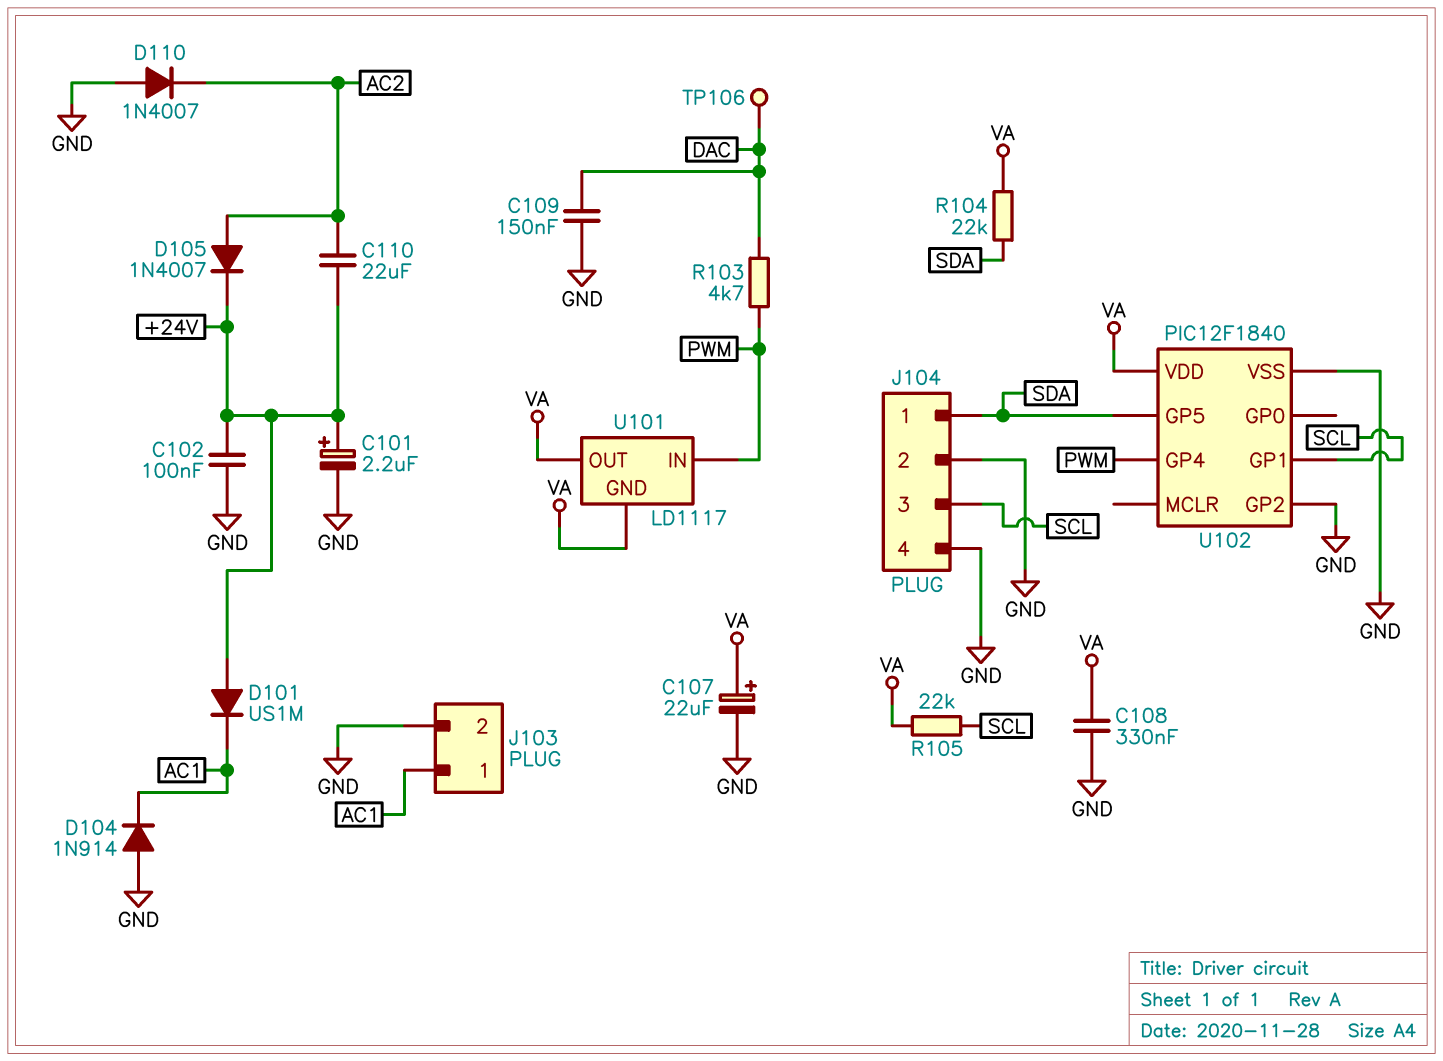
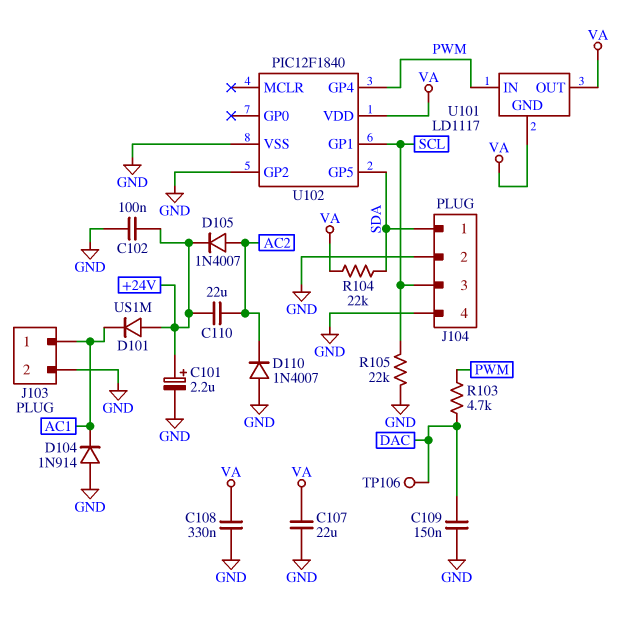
C107: 22uF (plus VA, minus GND) -> 22uF (GND, VA)
R105: 22k (SCL, VA) -> 22k (GND, SCL)

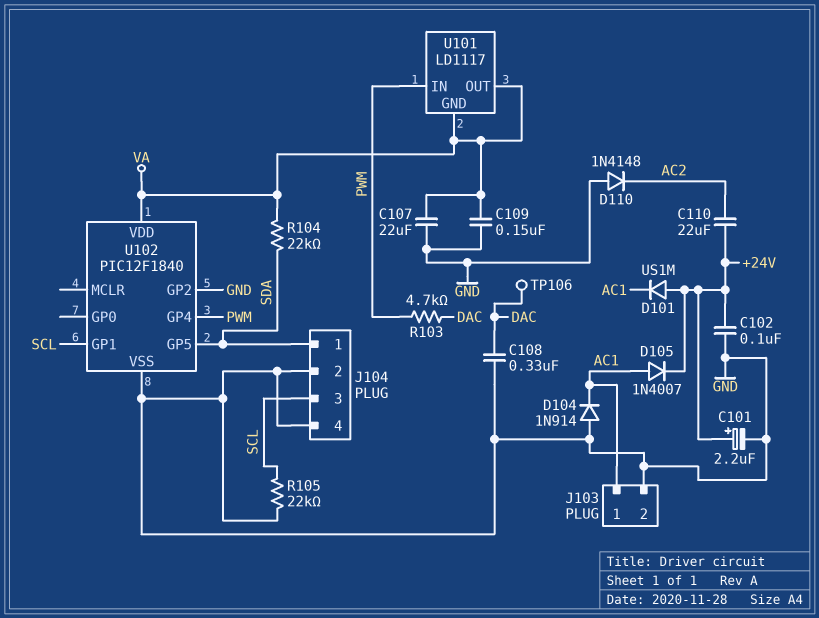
C108: 330nF (GND, VA) -> 330nF (DAC, GND)
C109: 150nF (DAC, GND) -> 150nF (GND, VA)
D105: diode 1N4007 (A AC2, K +24V) -> diode 1N4007 (A AC1, K +24V)
D110: diode 1N4007 (A GND, K AC2) -> diode 1N4148 (A GND, K AC2)

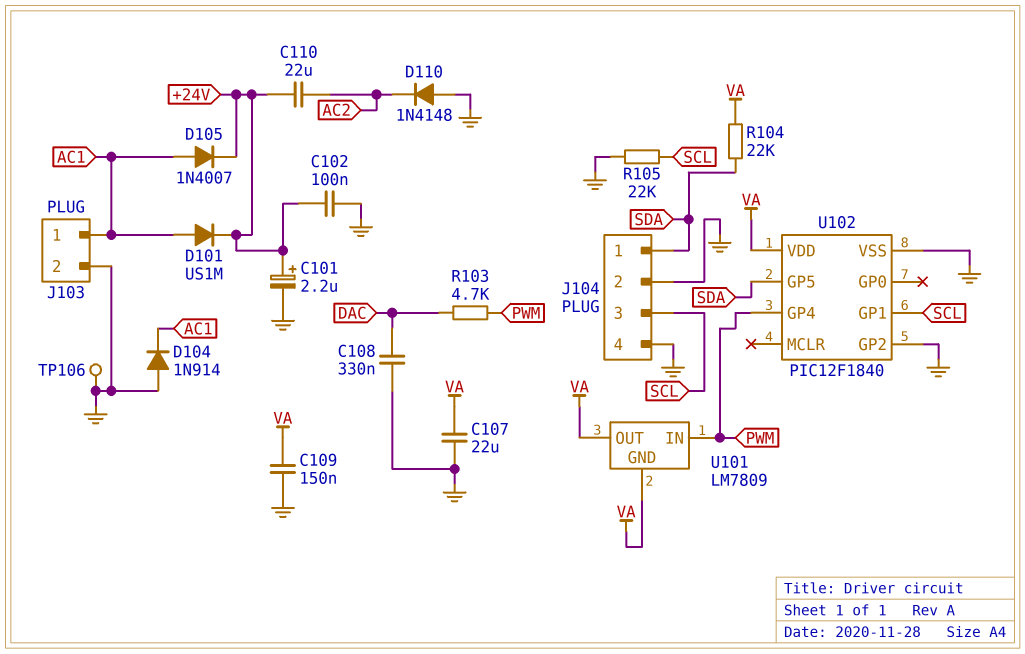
D101: diode US1M (A +24V, K AC1) -> diode US1M (A AC1, K +24V)
TP106: test point (DAC) -> test point (GND)
U101: LD1117 -> LM7809

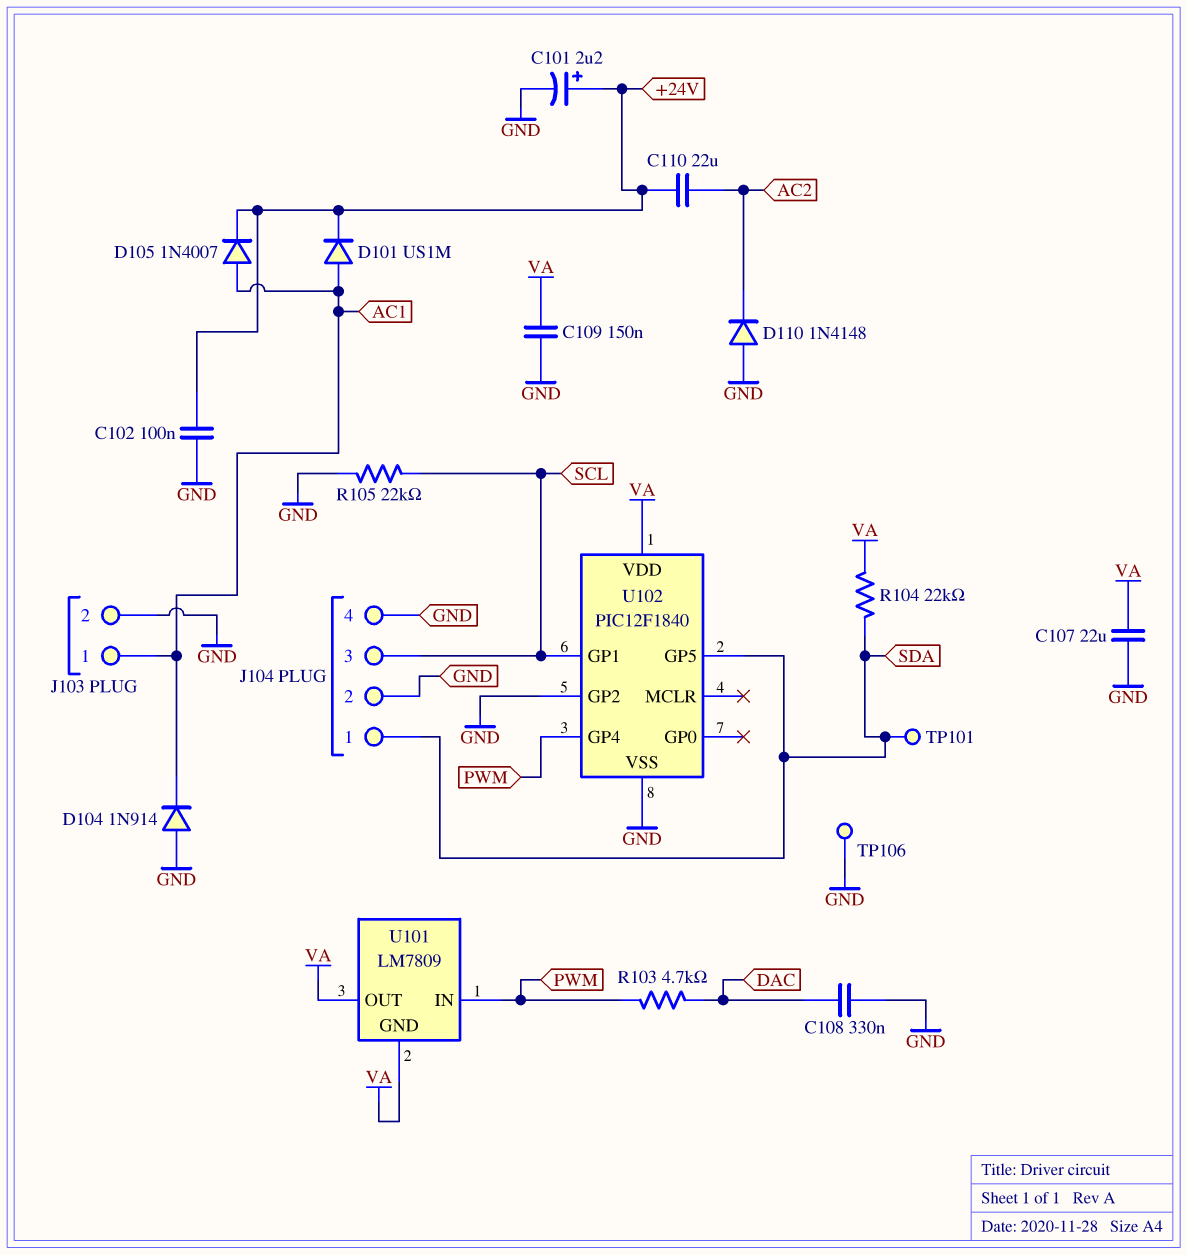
TP101: none -> test point (SDA)

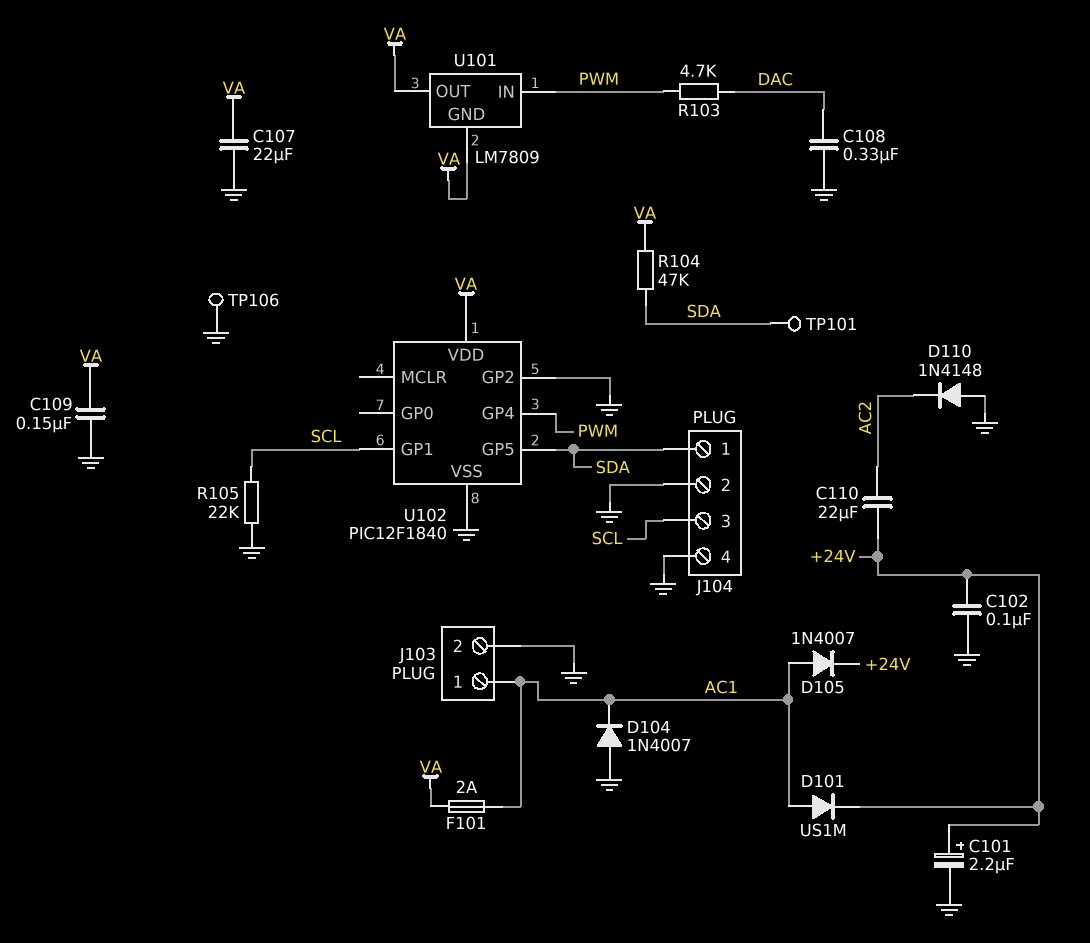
D104: diode 1N914 (A GND, K AC1) -> diode 1N4007 (A GND, K AC1)
F101: none -> 2A (AC1, VA)
R104: 22k (SDA, VA) -> 47k (SDA, VA)

